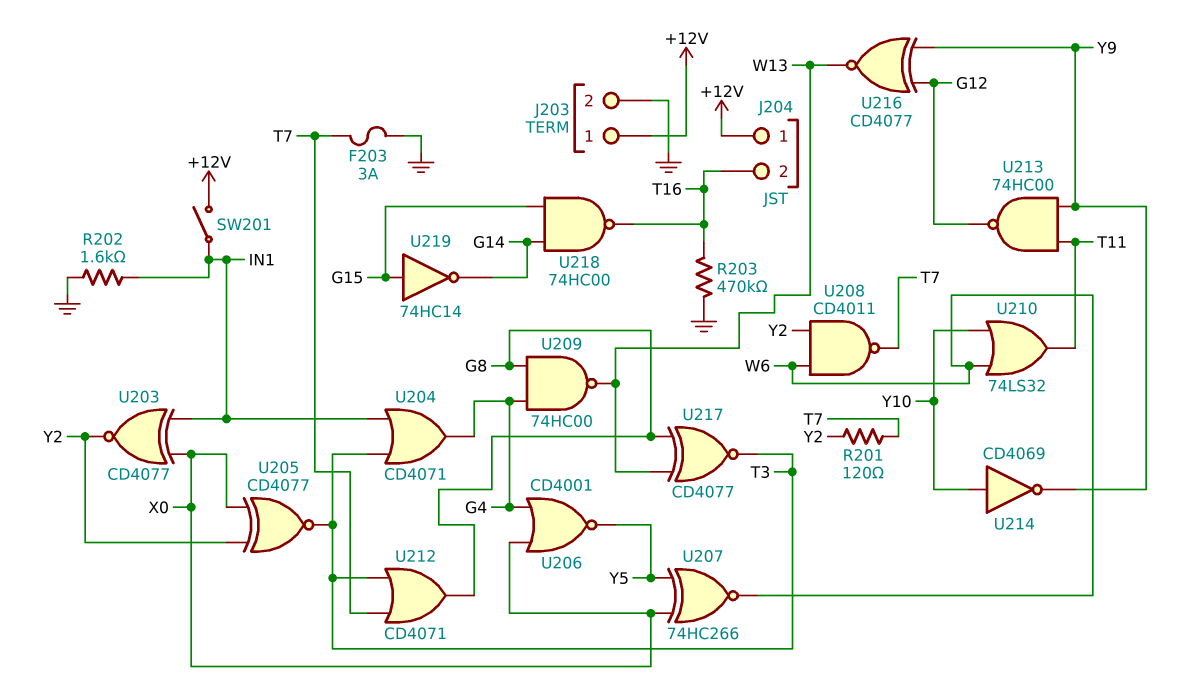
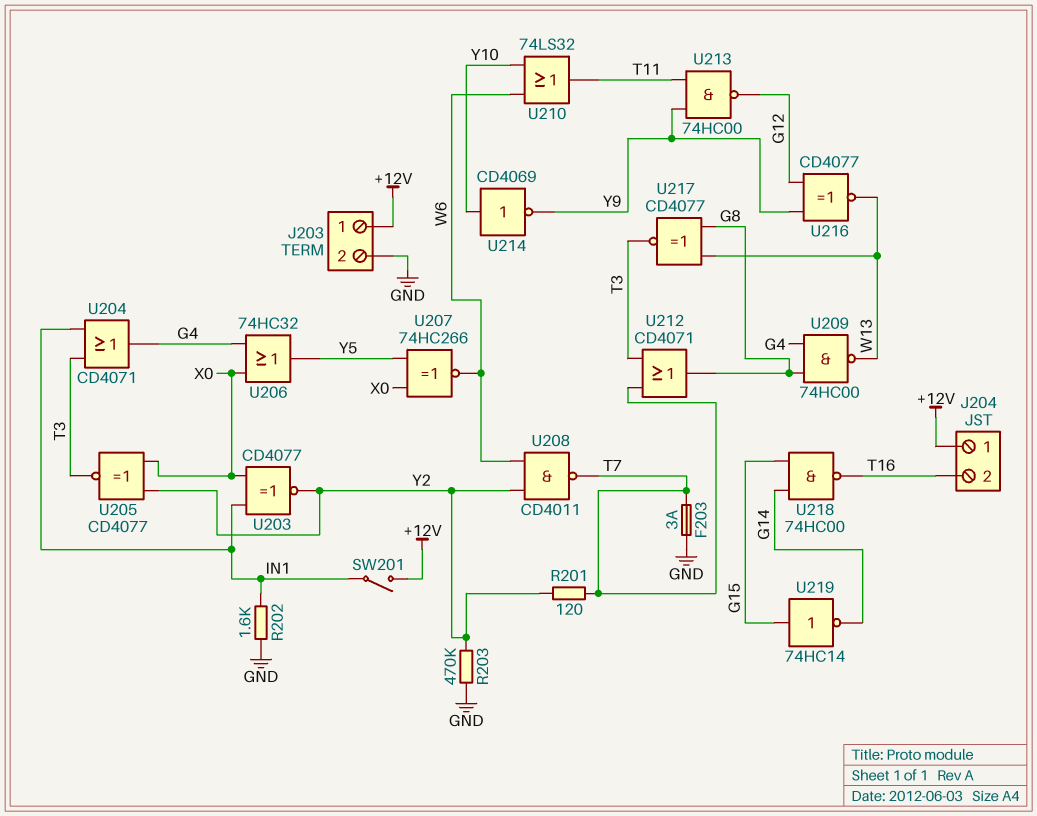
R203: 470k (GND, T16) -> 470k (GND, Y2)
U206: NOR CD4001 (in G4, in X0, out Y5) -> OR 74HC32 (in G4, in X0, out Y5)

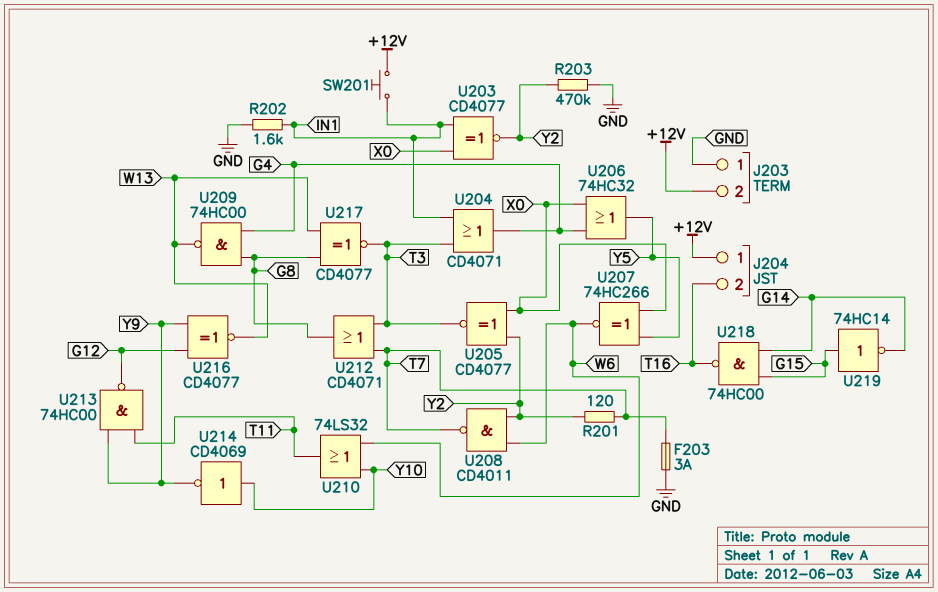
J203 pin 1: +12V -> GND
J203 pin 2: GND -> +12V
SW201: switch (+12V, IN1) -> button (+12V, IN1)

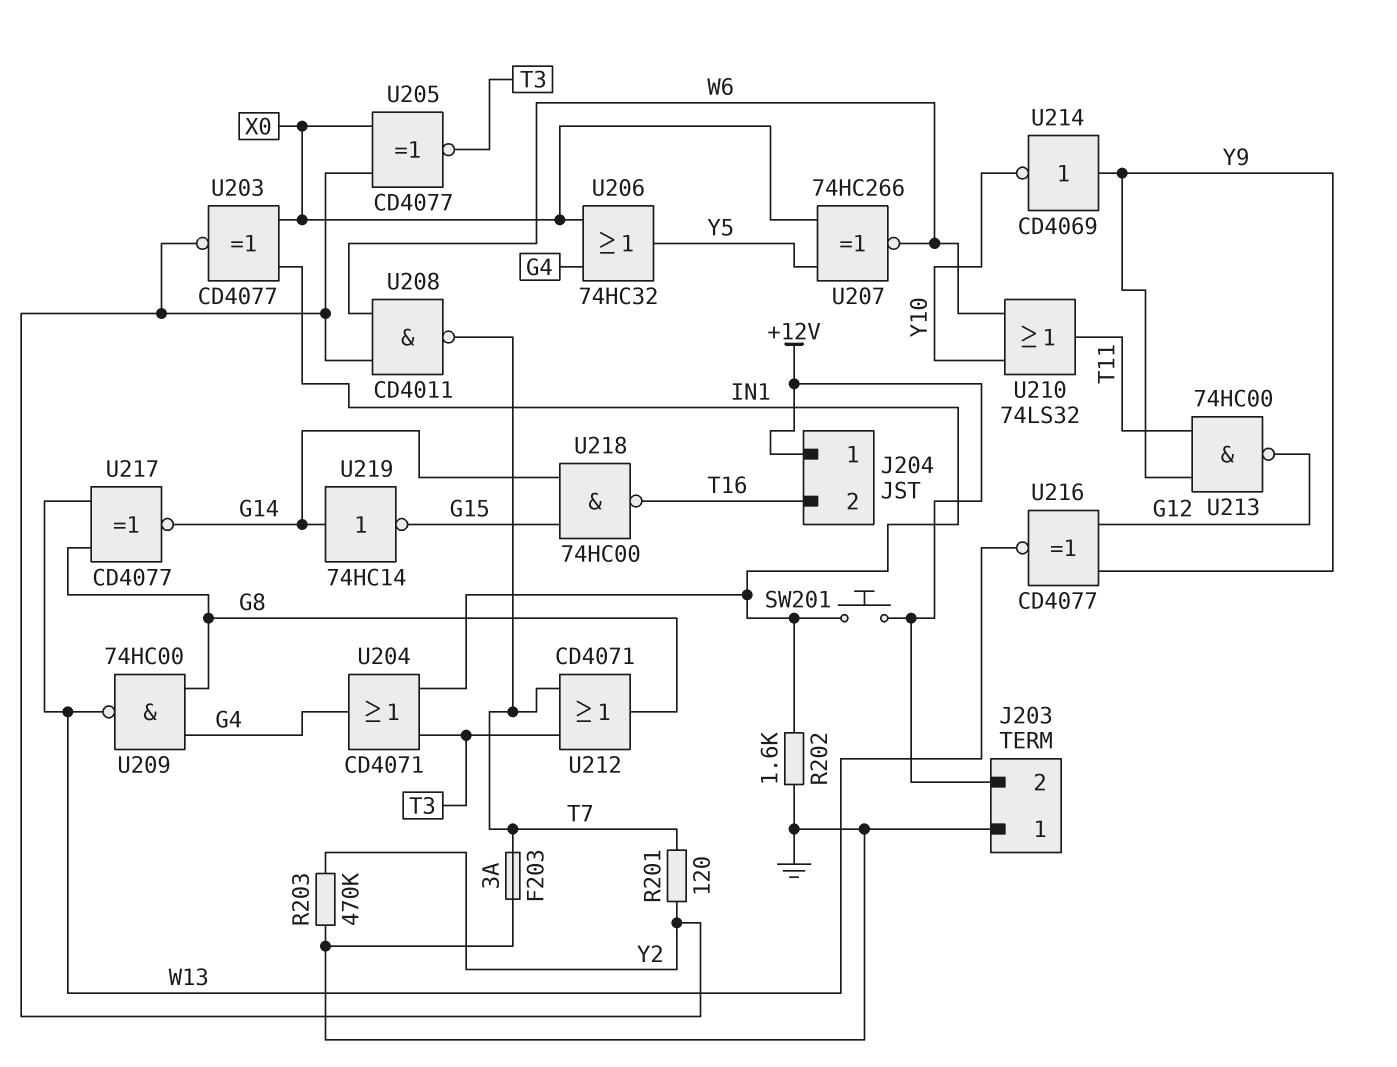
U214: NOT CD4069 (in Y10, out Y9) -> NOT CD4069 (in Y9, out Y10)
U217: XNOR CD4077 (in G8, in W13, out T3) -> XNOR CD4077 (in G8, in W13, out G14)
U219: NOT 74HC14 (in G15, out G14) -> NOT 74HC14 (in G14, out G15)

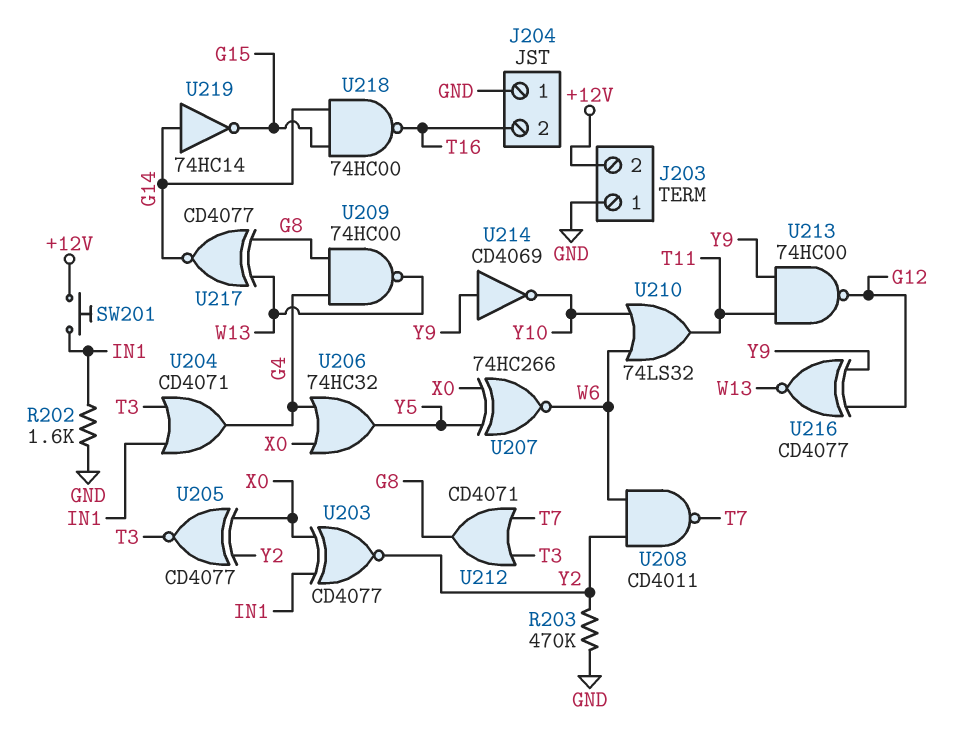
F203: 3A (GND, T7) -> none
J204 pin 1: +12V -> GND
R201: 120 (T7, Y2) -> none

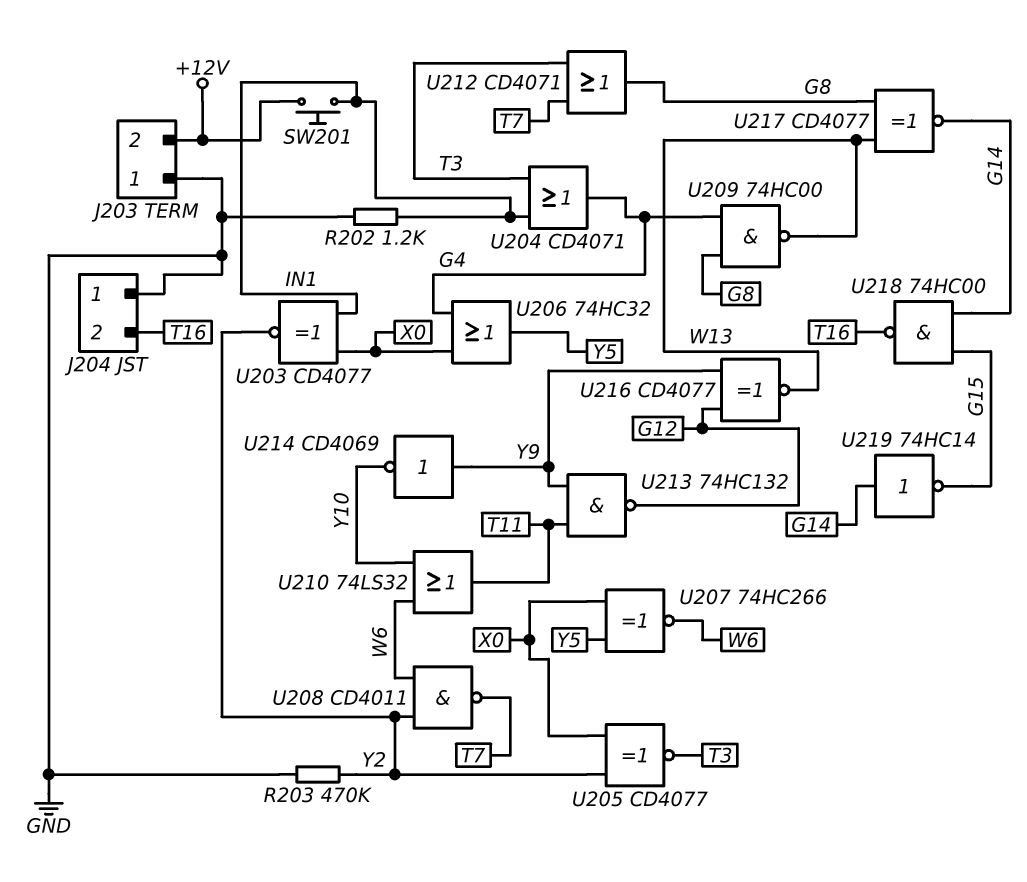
R202: 1.6k (GND, IN1) -> 1.2k (GND, IN1)
U213: NAND 74HC00 (in T11, in Y9, out G12) -> NAND 74HC132 (in T11, in Y9, out G12)

